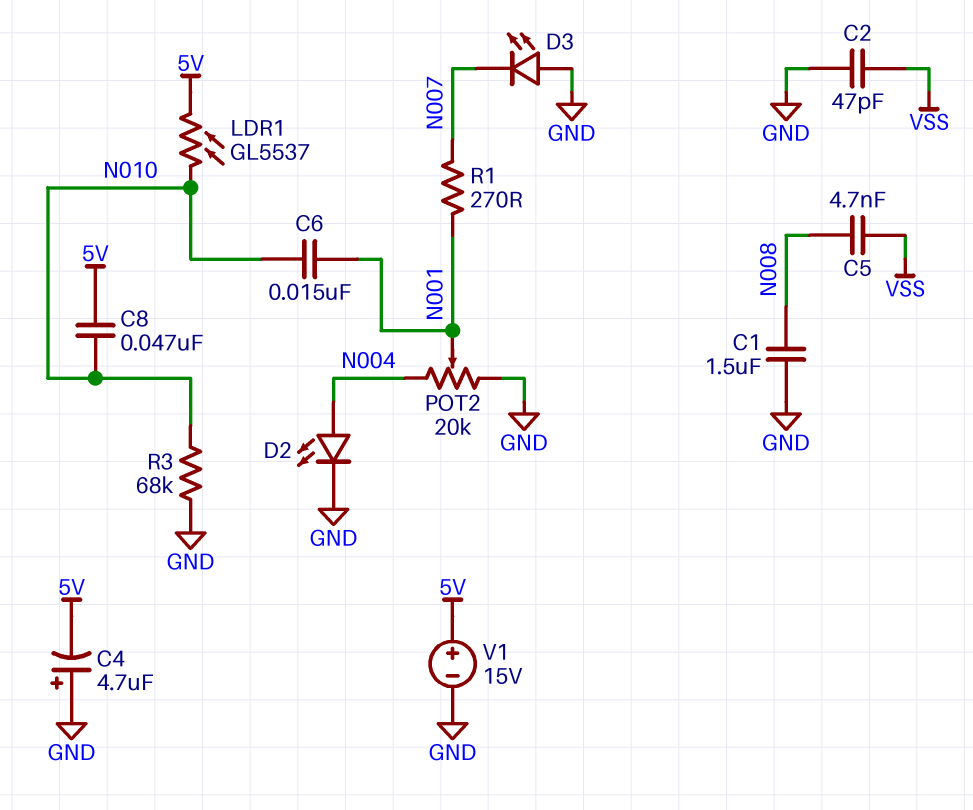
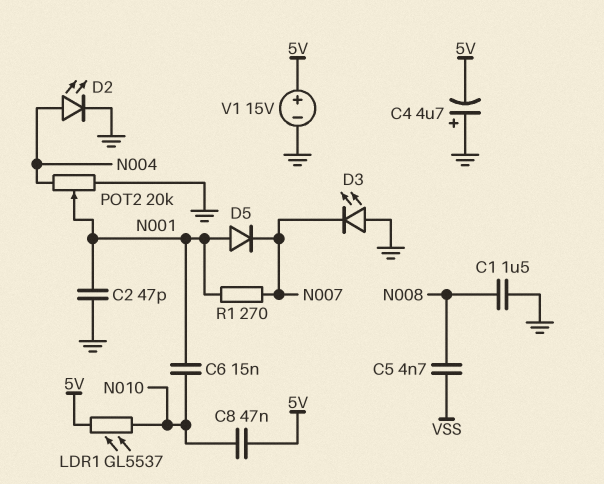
C2: 47pF (GND, VSS) -> 47pF (GND, N001)
D5: none -> diode (A N001, K N007)
R3: 68k (GND, N010) -> none

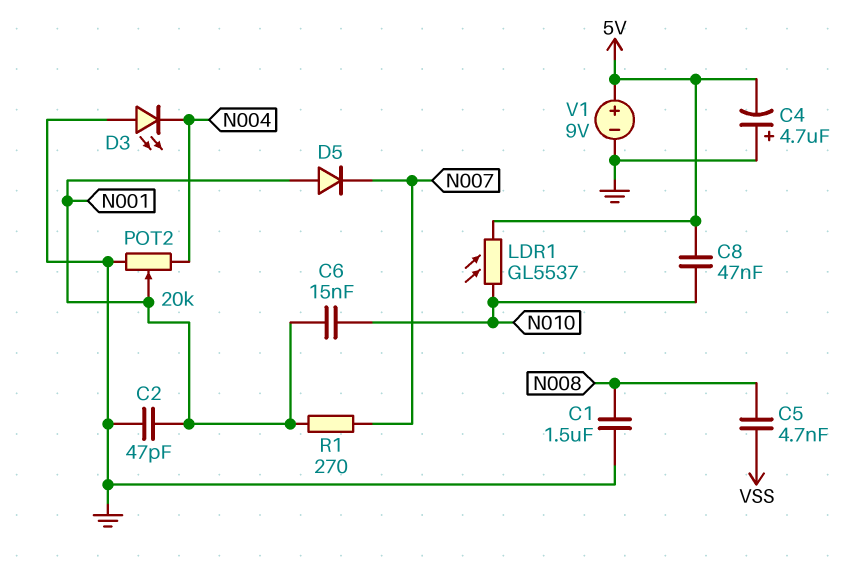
D2: LED (A N004, K GND) -> none
D3: LED (A GND, K N007) -> LED (A GND, K N004)
V1: 15V (plus 5V, minus GND) -> 9V (plus 5V, minus GND)

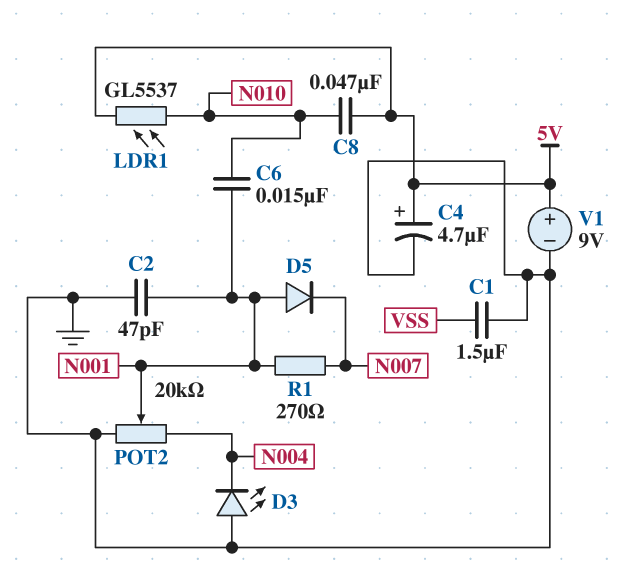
C1: 1.5uF (GND, N008) -> 1.5uF (GND, VSS)
C4: 4.7uF (plus GND, minus 5V) -> 4.7uF (plus 5V, minus GND)
C5: 4.7nF (N008, VSS) -> none

